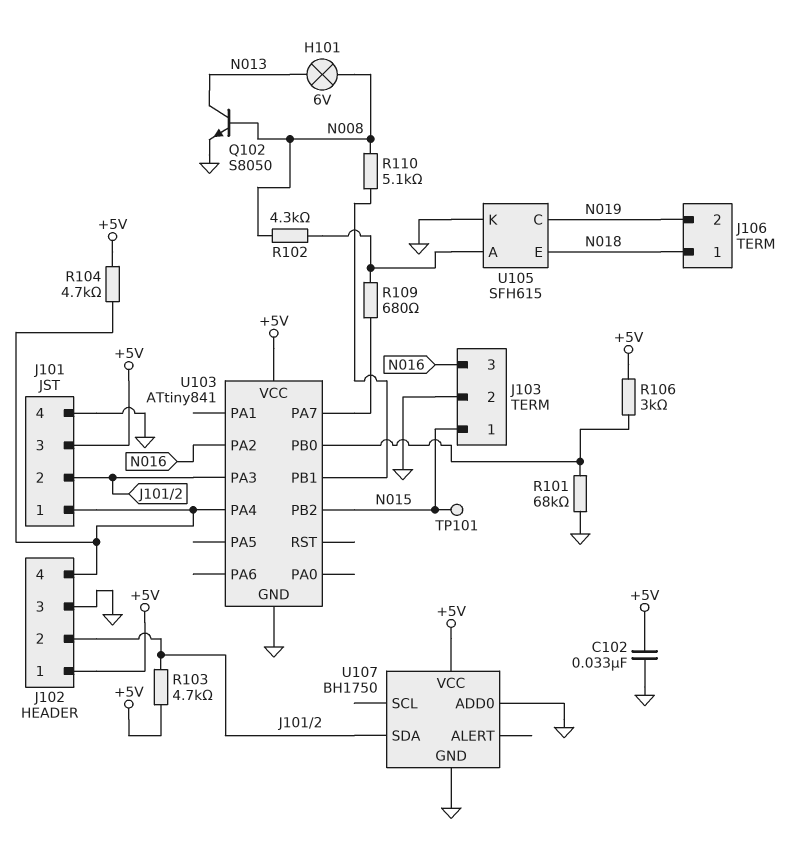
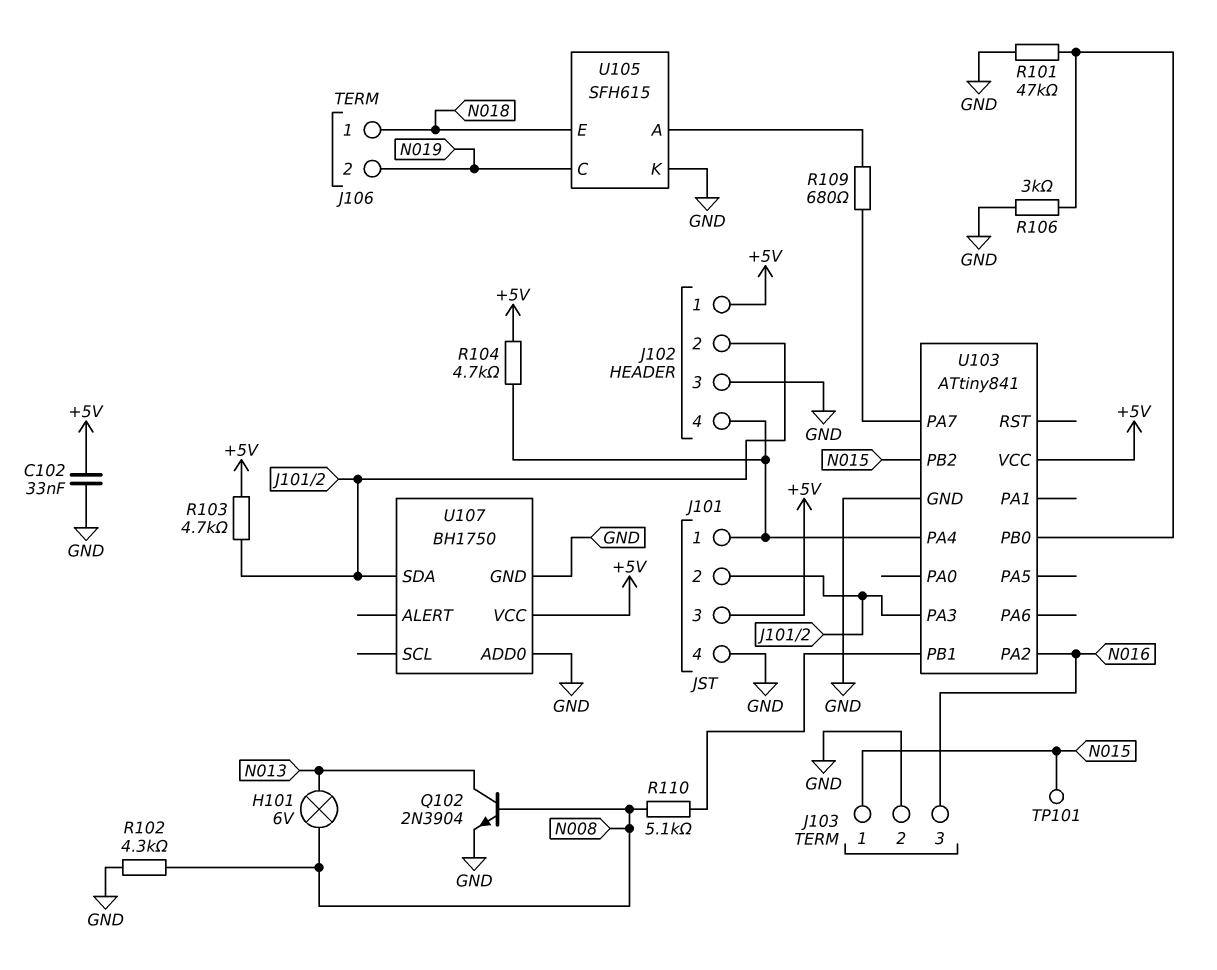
Q102: NPN S8050 (B N008, C N013, E GND) -> NPN 2N3904 (B N008, C N013, E GND)
R101: 68k (GND, U103/PB0) -> 47k (GND, U103/PB0)
R102: 4.3k (N008, U105/A) -> 4.3k (GND, N008)
R106: 3k (+5V, U103/PB0) -> 3k (GND, U103/PB0)

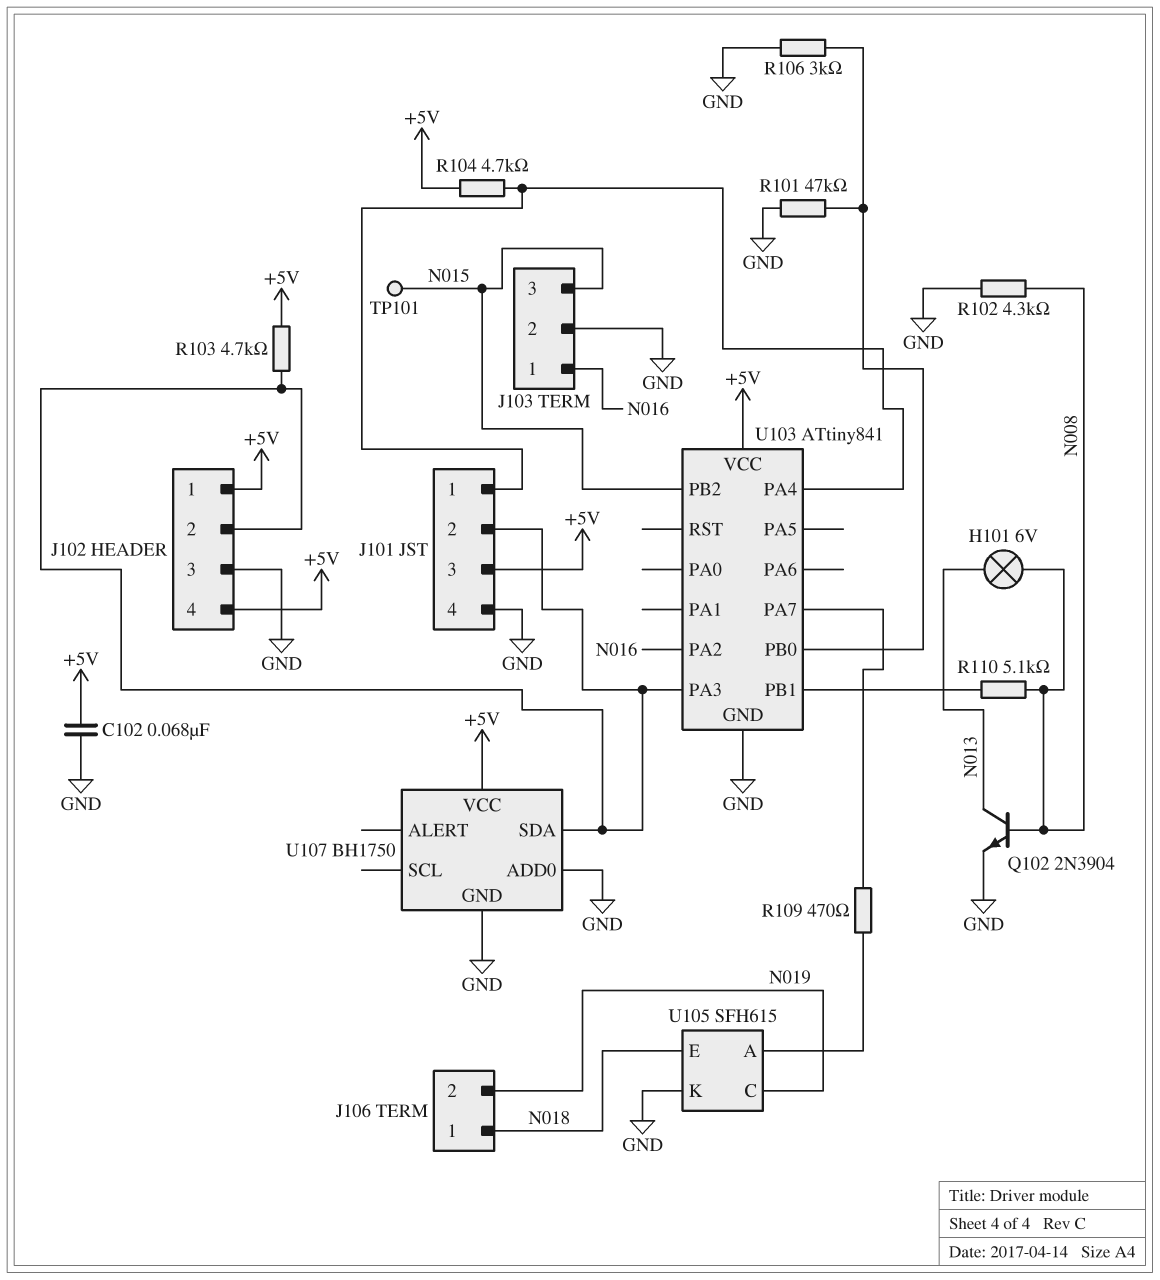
C102: 33nF (+5V, GND) -> 68nF (+5V, GND)
J102 pin 4: J101/1 -> +5V
J103 pin 1: N015 -> N016
J103 pin 3: N016 -> N015
R109: 680 (U103/PA7, U105/A) -> 470 (U103/PA7, U105/A)

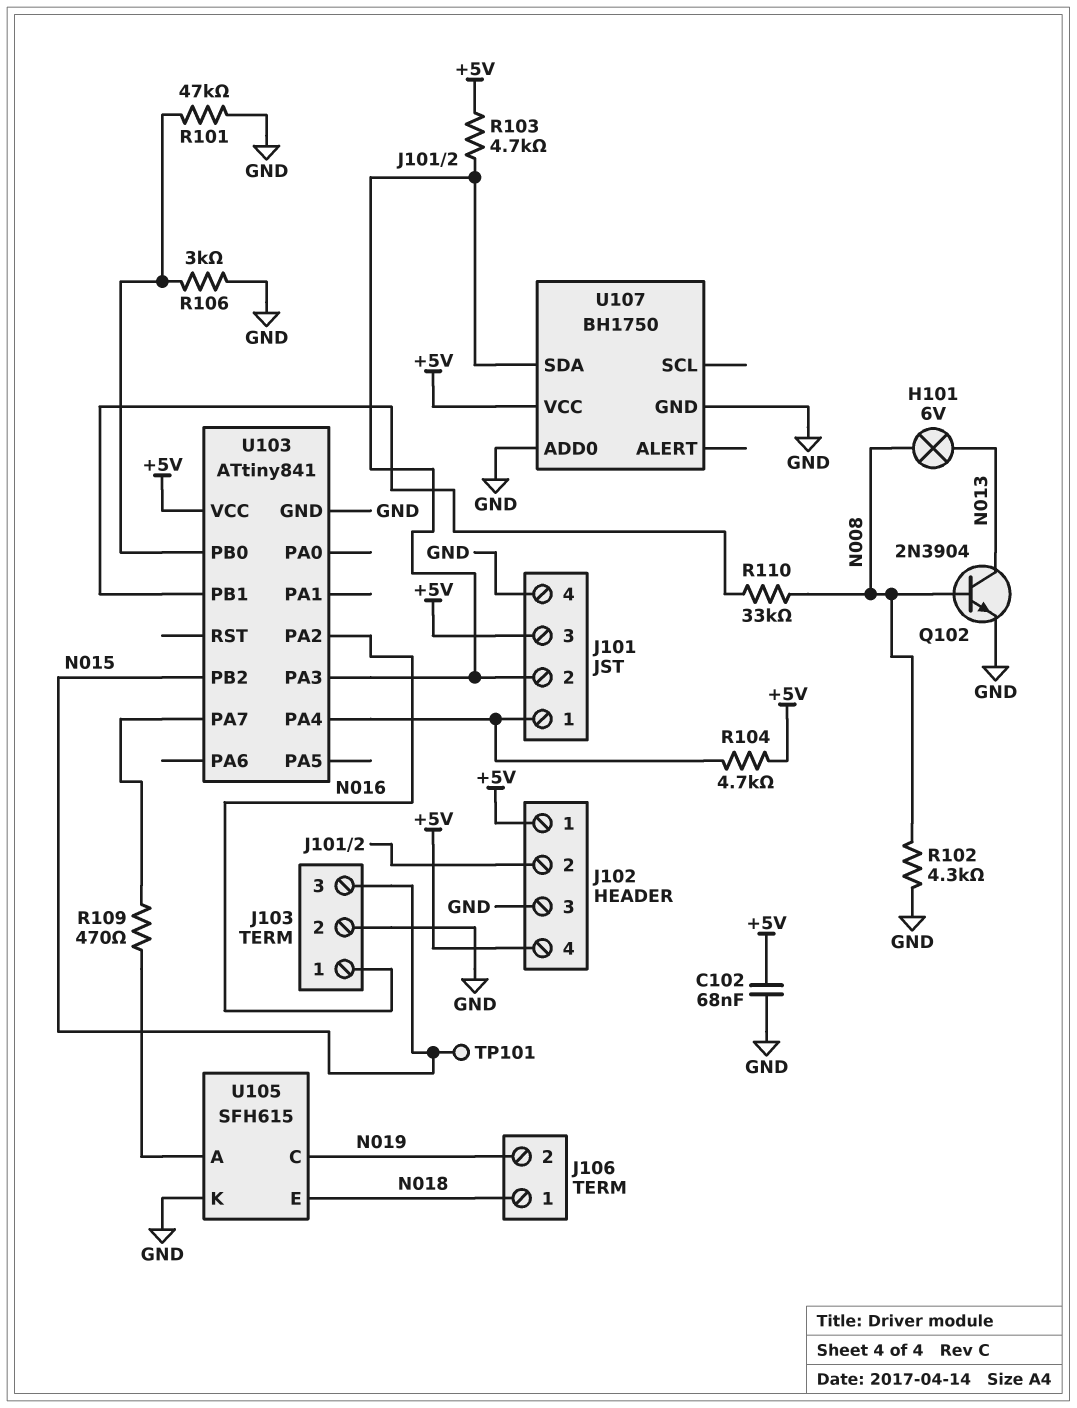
R110: 5.1k (N008, U103/PB1) -> 33k (N008, U103/PB1)

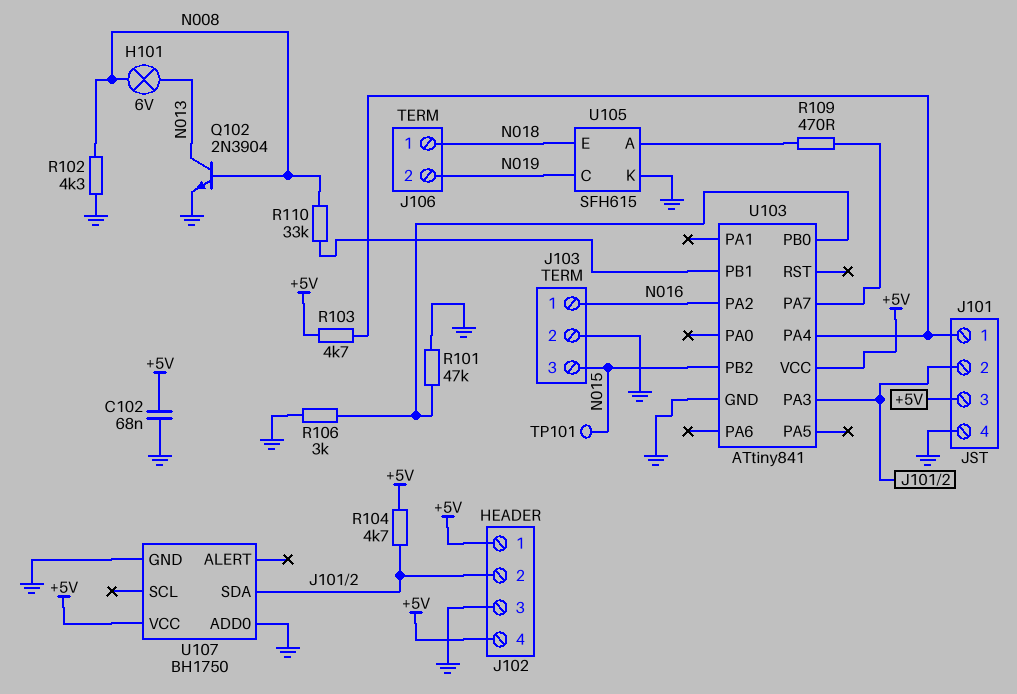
R103: 4.7k (+5V, J101/2) -> 4.7k (+5V, J101/1)
R104: 4.7k (+5V, J101/1) -> 4.7k (+5V, J101/2)

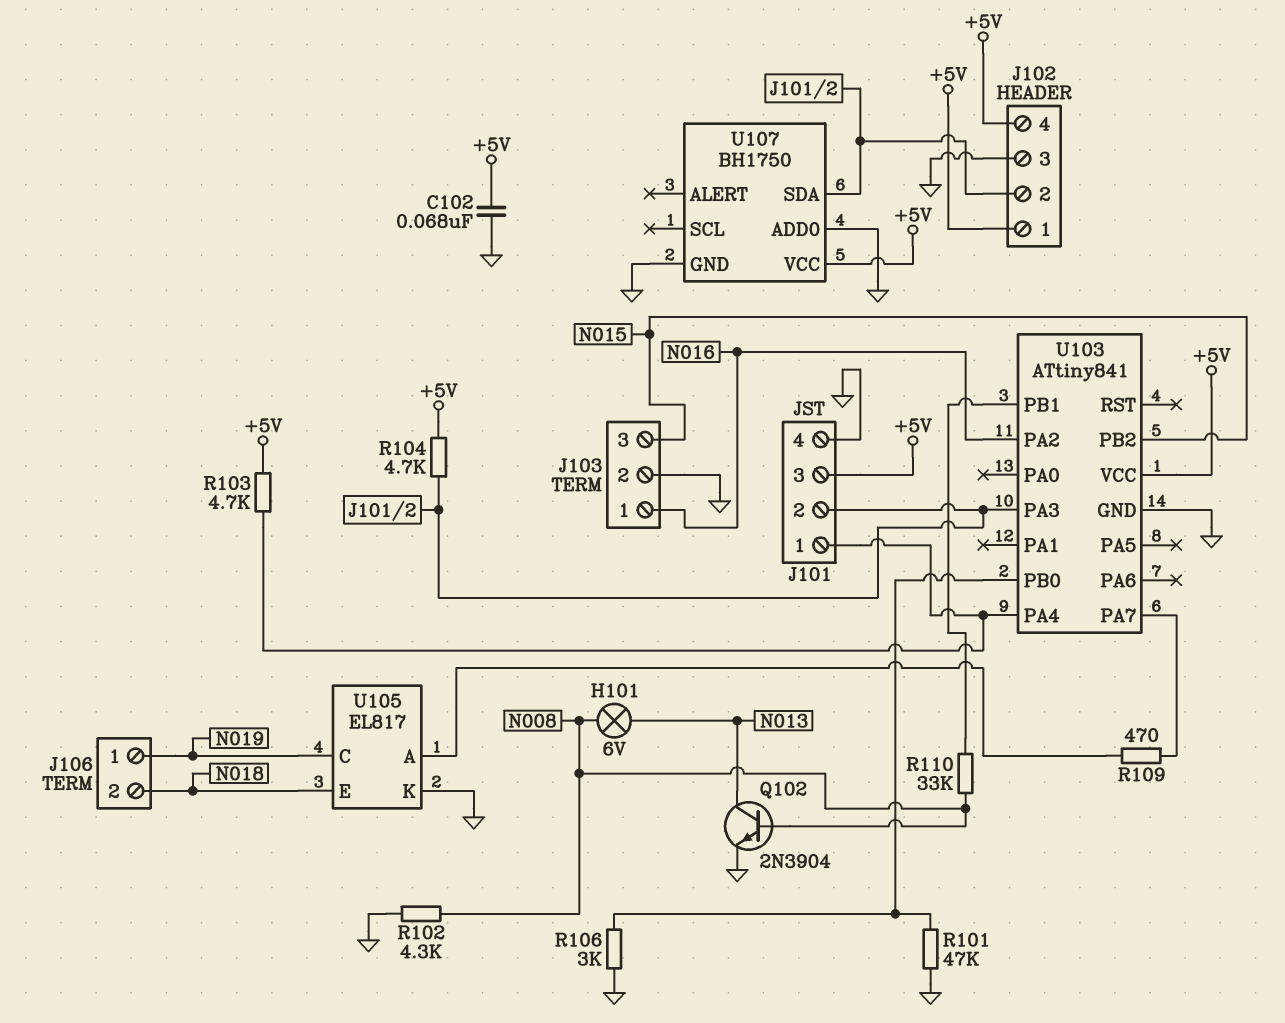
J106 pin 1: N018 -> N019
J106 pin 2: N019 -> N018
TP101: test point (N015) -> none
U105: SFH615 -> EL817

